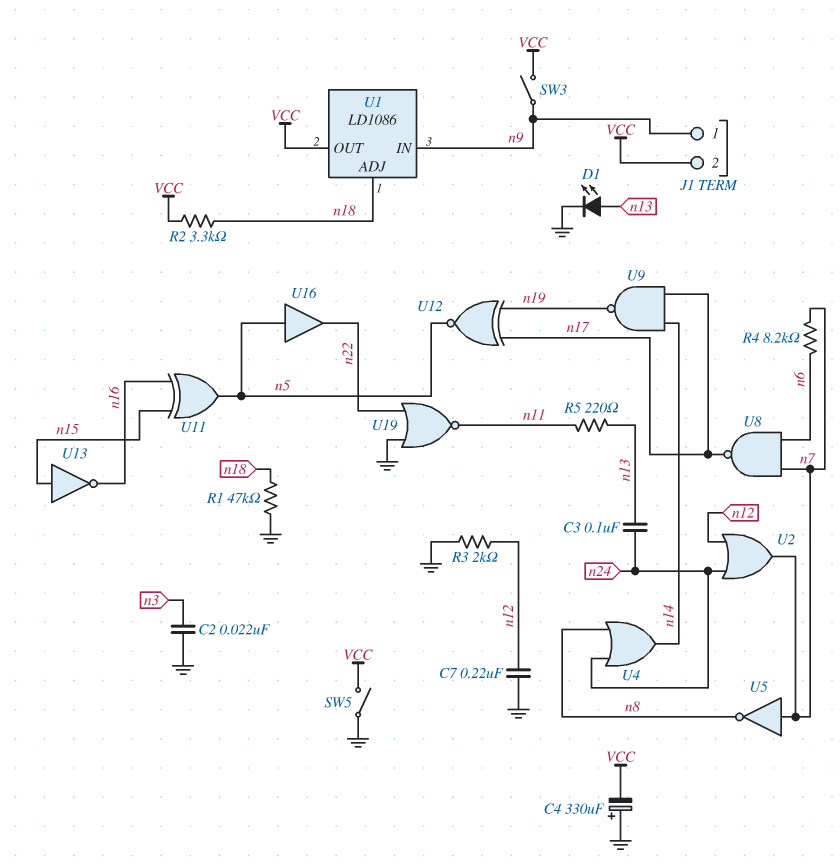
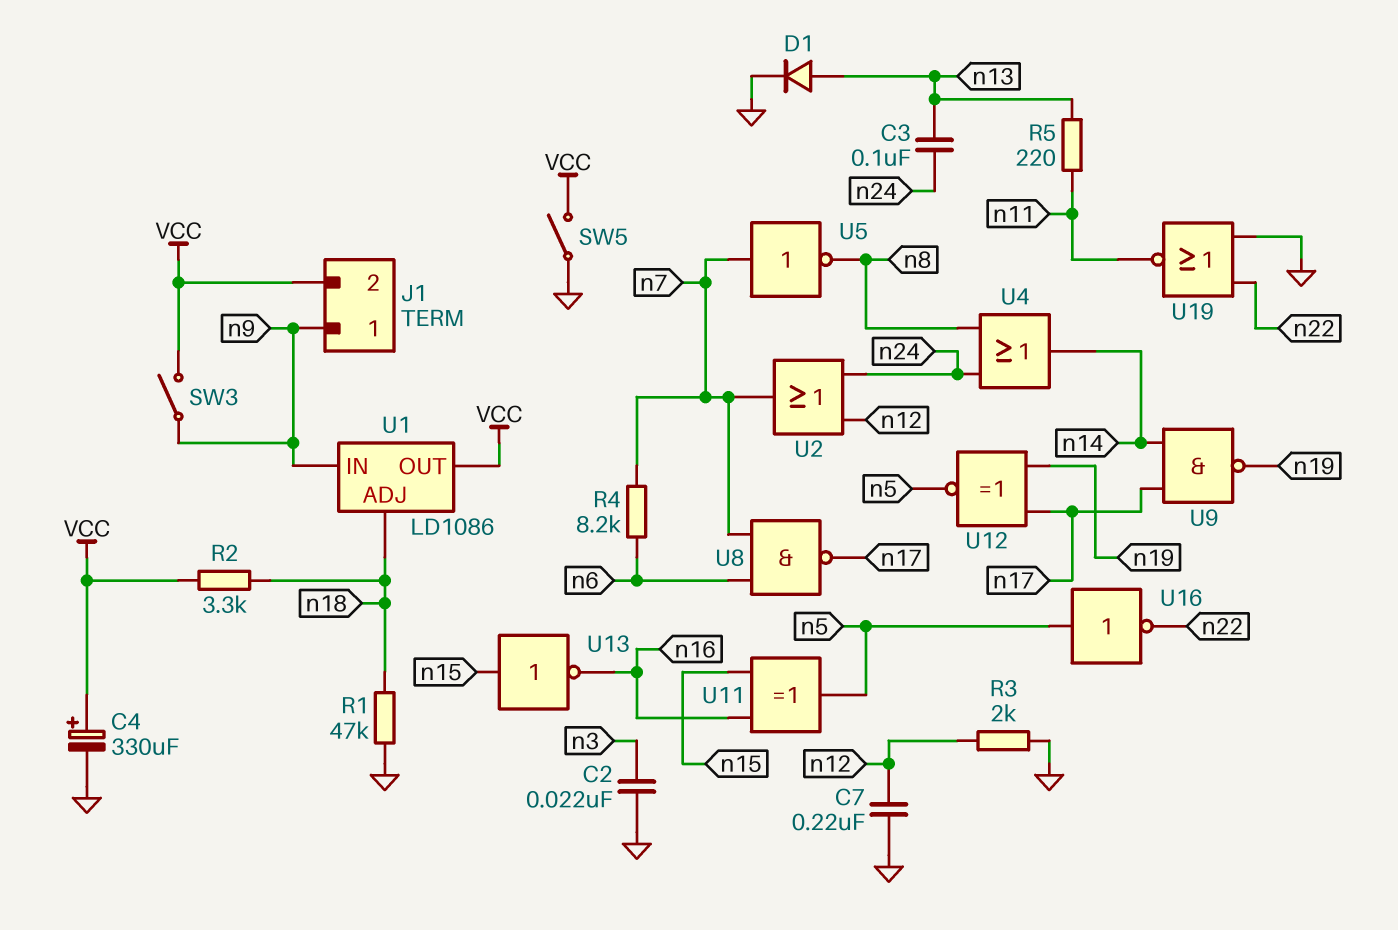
C4: 330uF (plus GND, minus VCC) -> 330uF (plus VCC, minus GND)
D1: LED (A n13, K GND) -> diode (A n13, K GND)
U16: buffer (in n5, out n22) -> NOT (in n5, out n22)

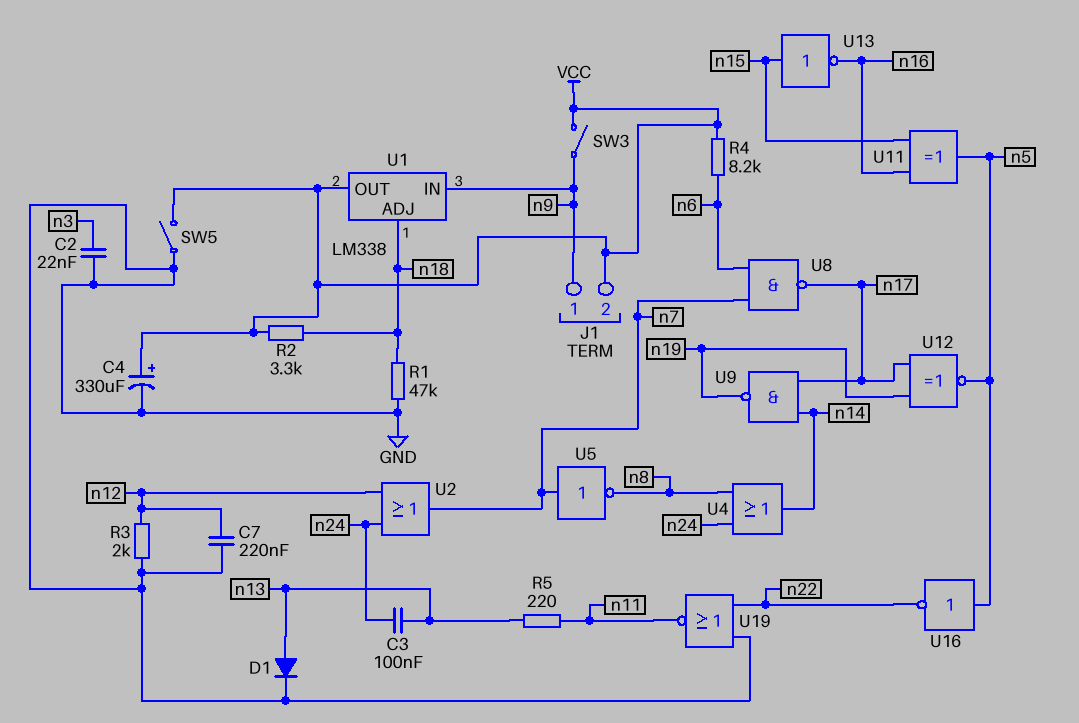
R4: 8.2k (n6, n7) -> 8.2k (VCC, n6)
U1: LD1086 -> LM338

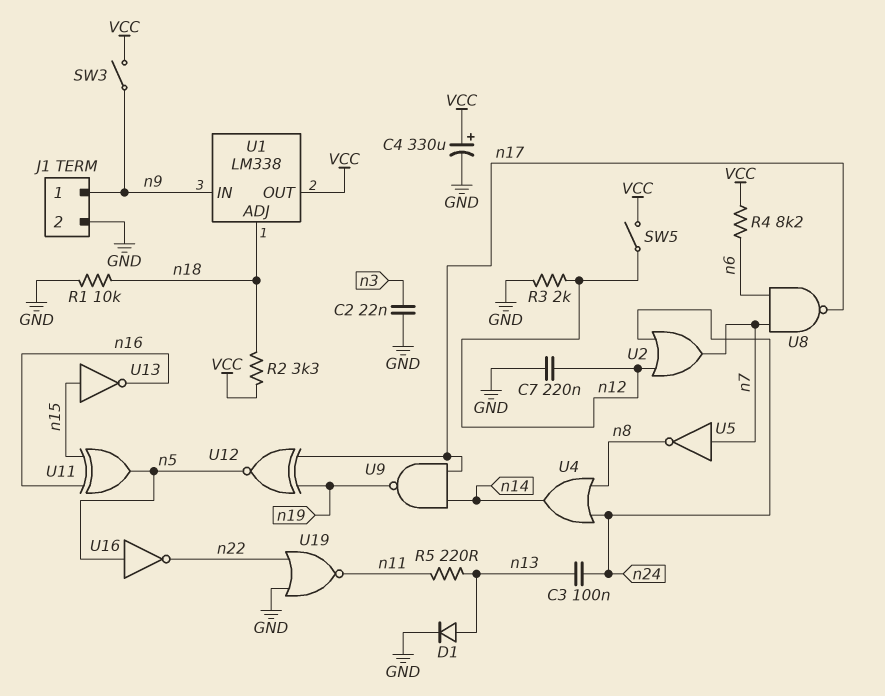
J1 pin 2: VCC -> GND
R1: 47k (GND, n18) -> 10k (GND, n18)
SW5: switch (GND, VCC) -> switch (VCC, n12)

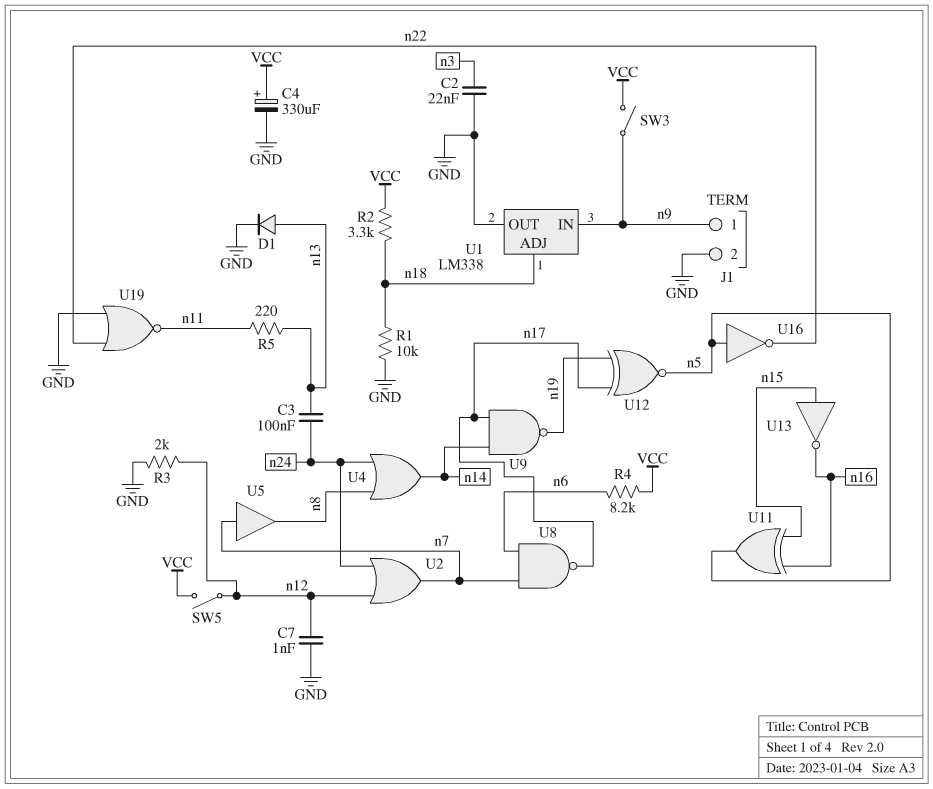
C7: 220nF (GND, n12) -> 1nF (GND, n12)
U1 pin OUT: VCC -> GND
U5: NOT (in n7, out n8) -> buffer (in n7, out n8)

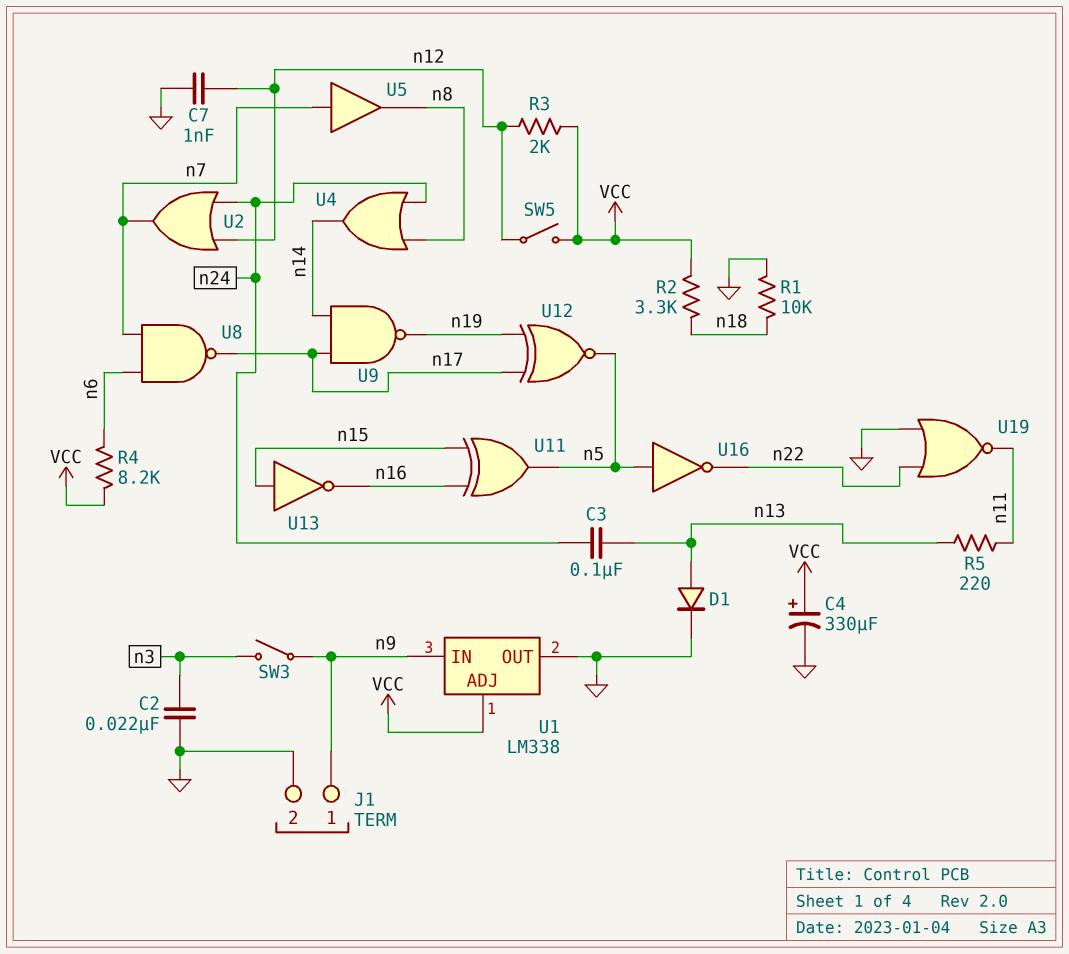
R3: 2k (GND, n12) -> 2k (VCC, n12)
SW3: switch (VCC, n9) -> switch (n3, n9)
U1 pin ADJ: n18 -> VCC

